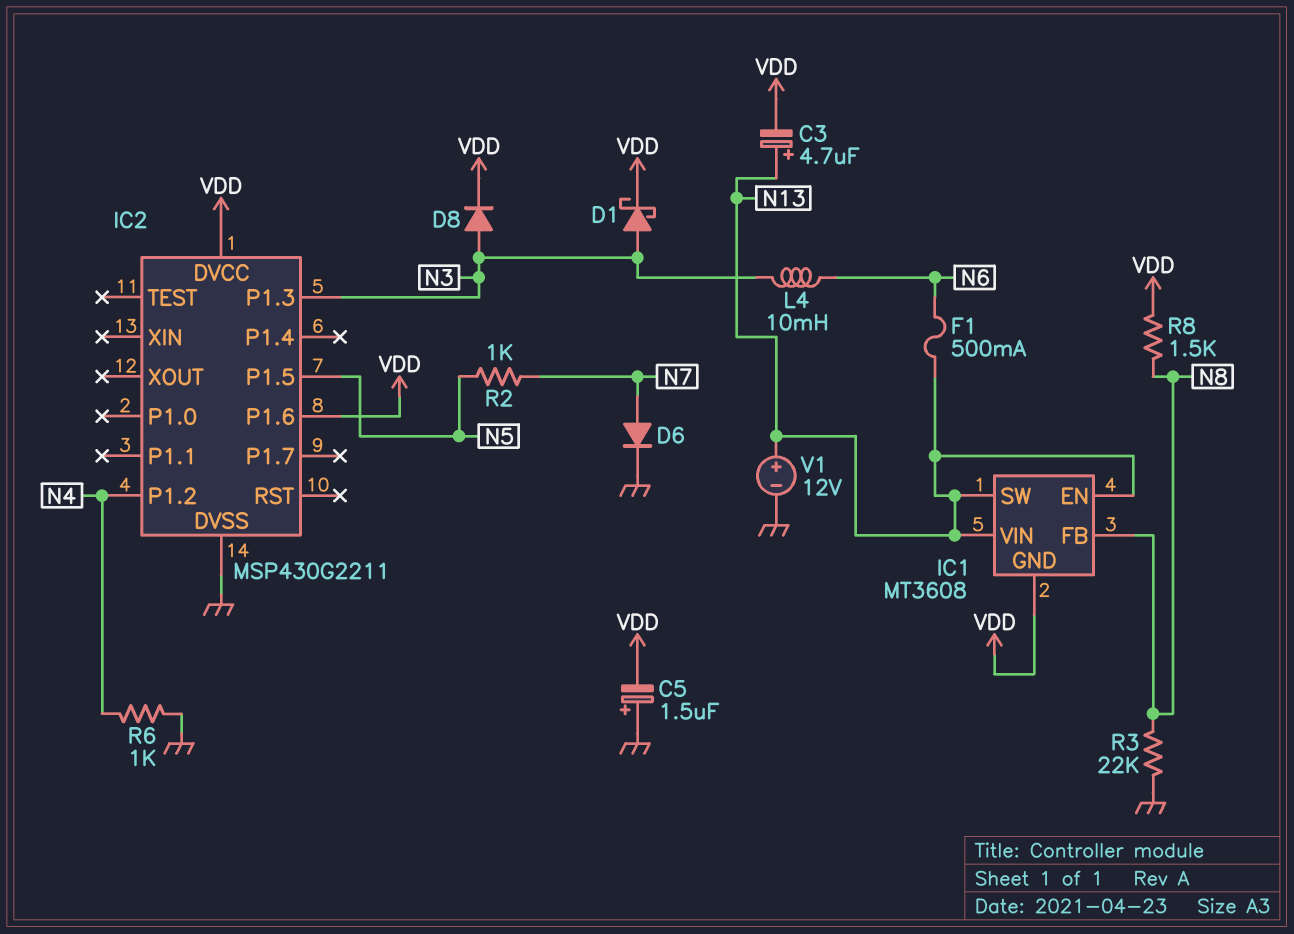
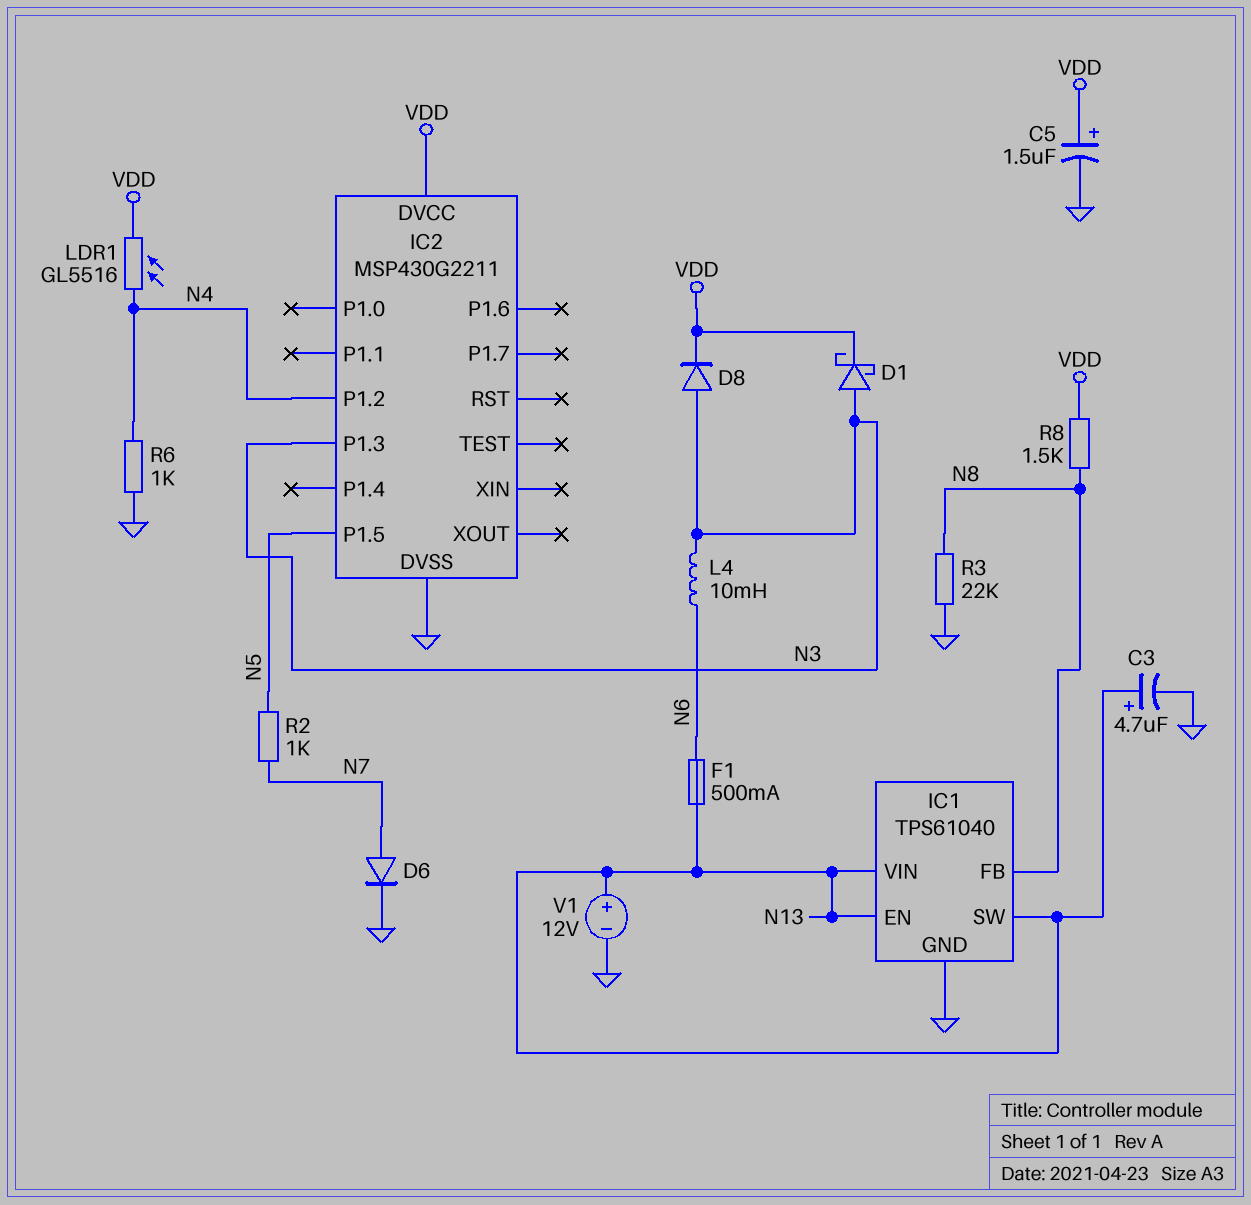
C3: 4.7uF (plus N13, minus VDD) -> 4.7uF (plus N13, minus GND)
C5: 1.5uF (plus GND, minus VDD) -> 1.5uF (plus VDD, minus GND)
IC1: MT3608 -> TPS61040
IC1 pin GND: VDD -> GND
IC2 pin P1.6: VDD -> none
LDR1: none -> GL5516 (N4, VDD)

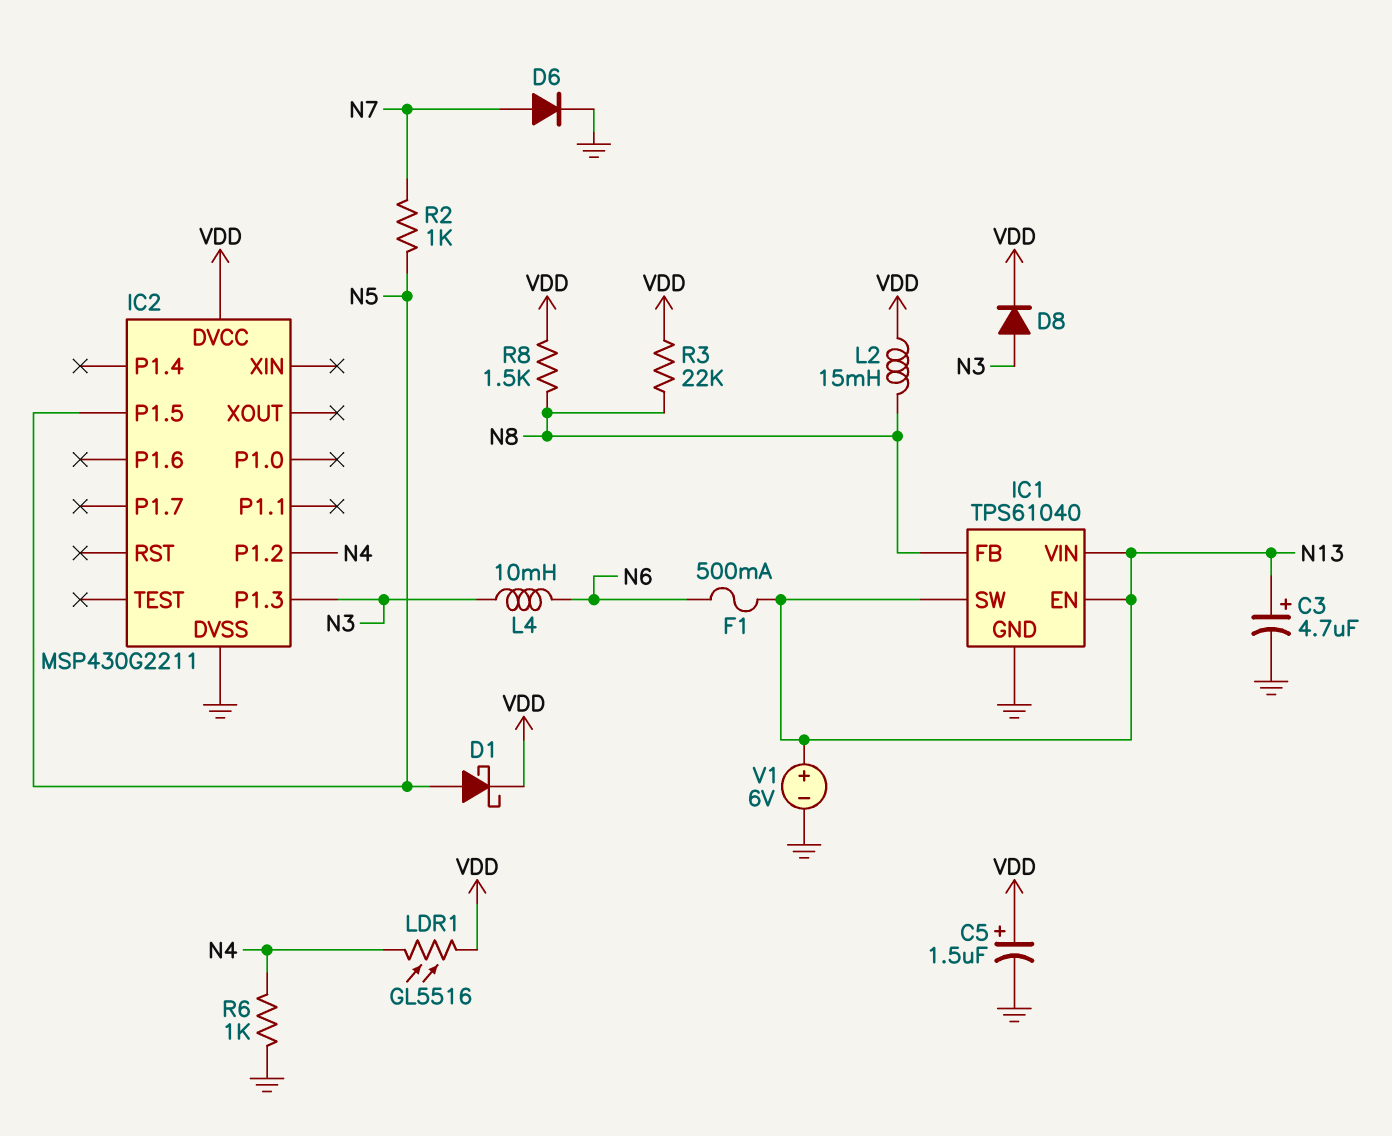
D1: schottky (A N3, K VDD) -> schottky (A N5, K VDD)
L2: none -> 15mH (N8, VDD)
R3: 22k (GND, N8) -> 22k (N8, VDD)
V1: 12V (plus N13, minus GND) -> 6V (plus N13, minus GND)

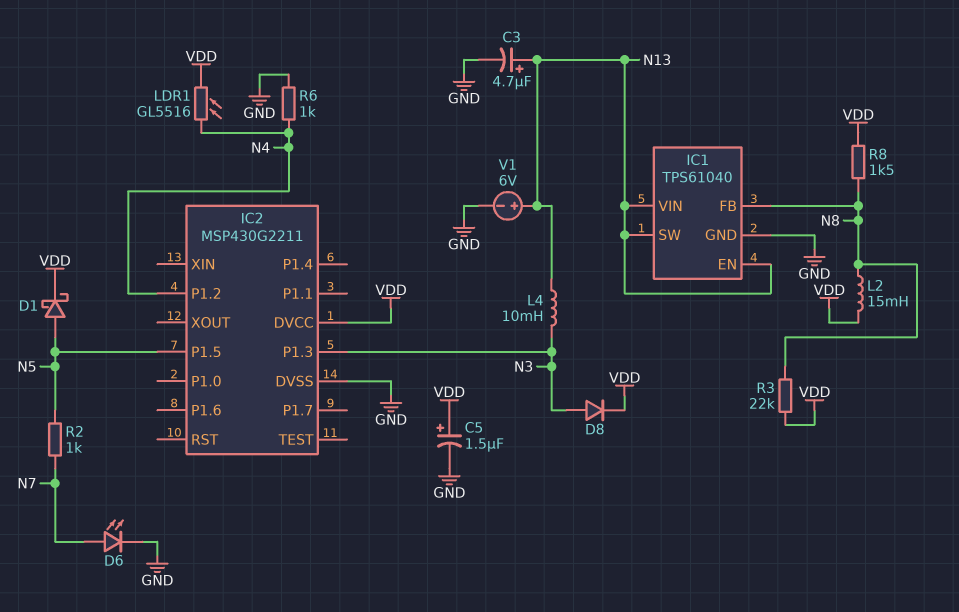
D6: diode (A N7, K GND) -> LED (A N7, K GND)
F1: 500mA (N6, N13) -> none
L4: 10mH (N3, N6) -> 10mH (N3, N13)

